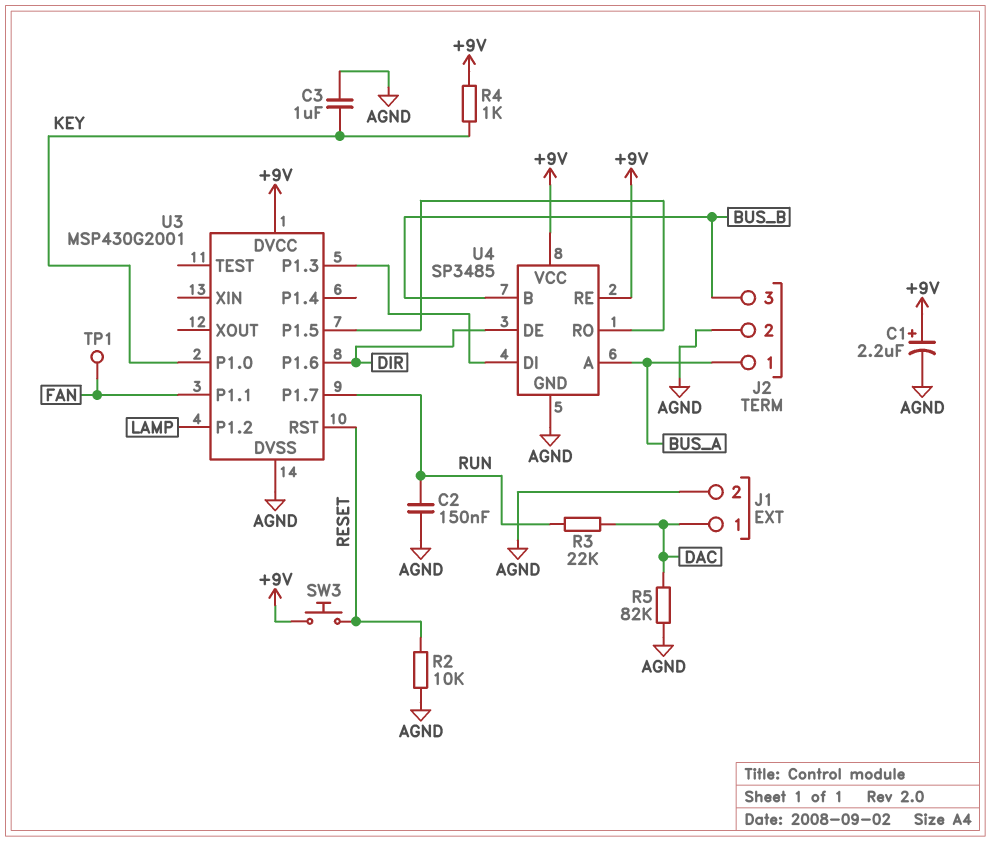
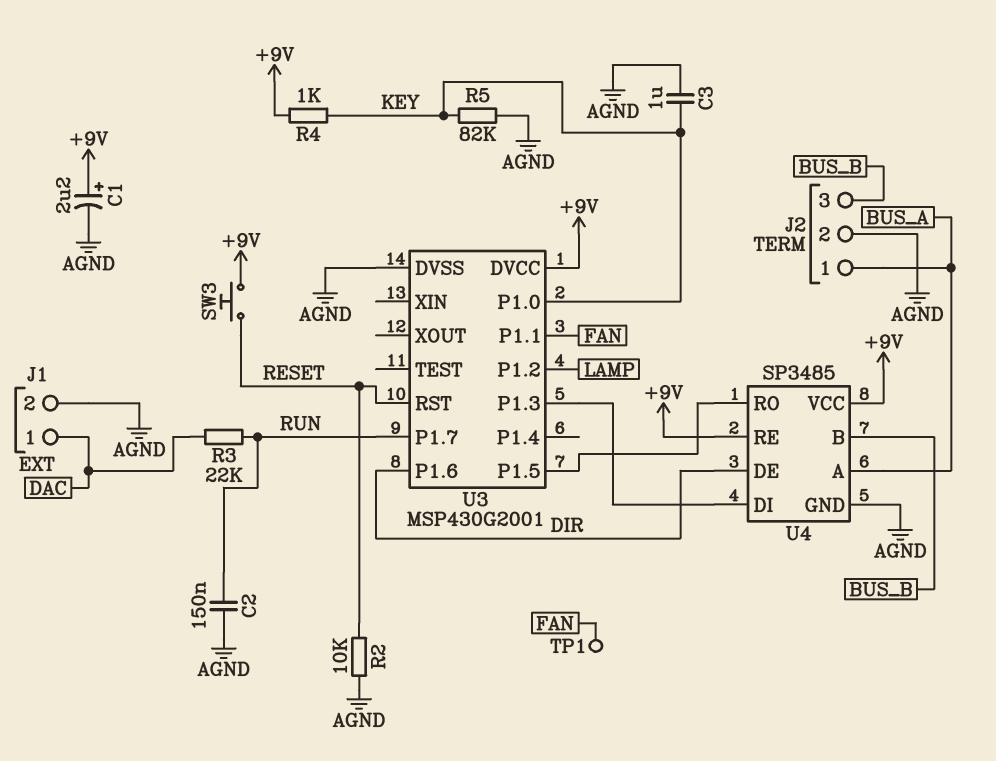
R5: 82k (AGND, DAC) -> 82k (AGND, KEY)

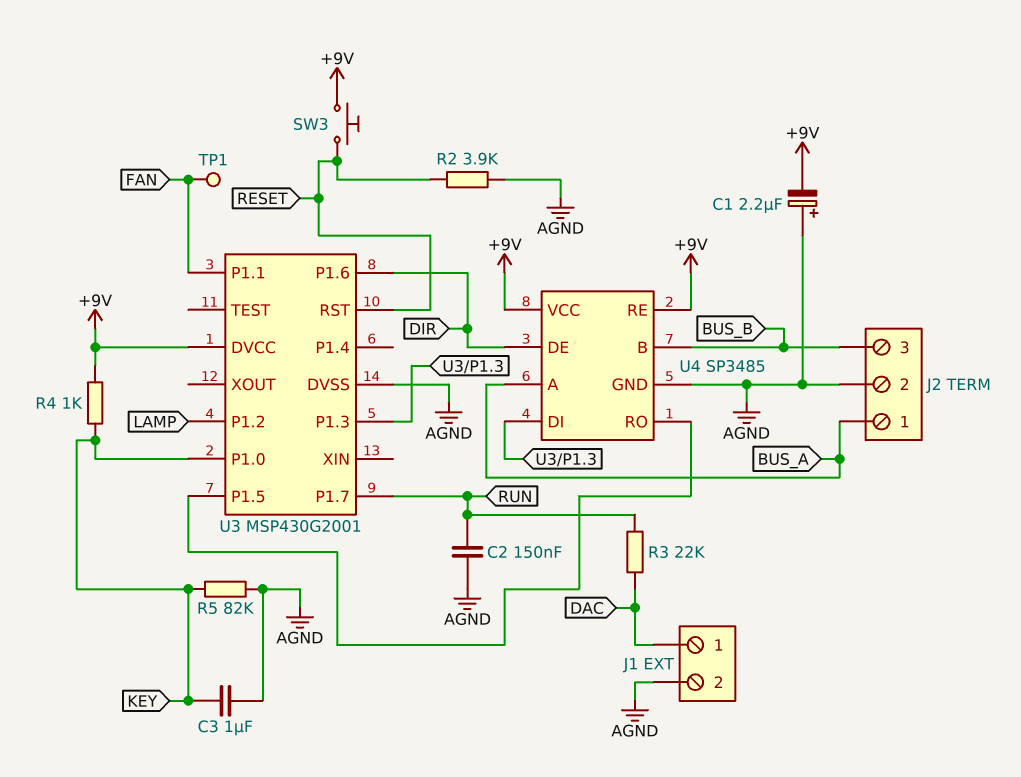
C1: 2.2uF (plus +9V, minus AGND) -> 2.2uF (plus AGND, minus +9V)
R2: 10k (AGND, RESET) -> 3.9k (AGND, RESET)

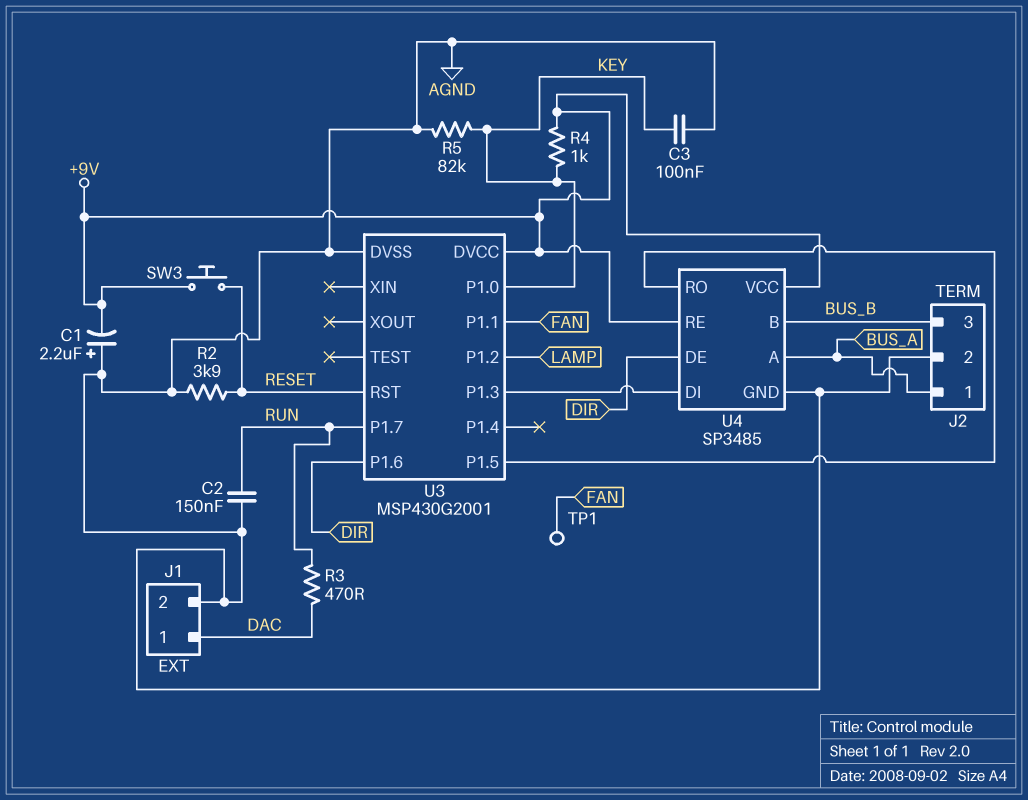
C3: 1uF (AGND, KEY) -> 100nF (AGND, KEY)
R3: 22k (DAC, RUN) -> 470 (DAC, RUN)

